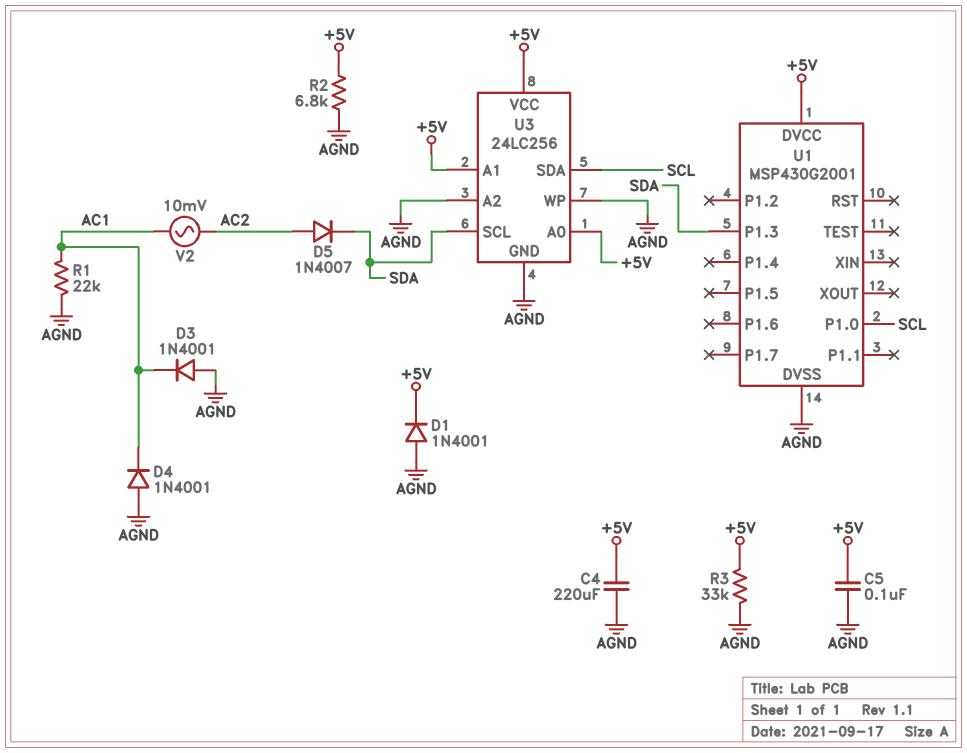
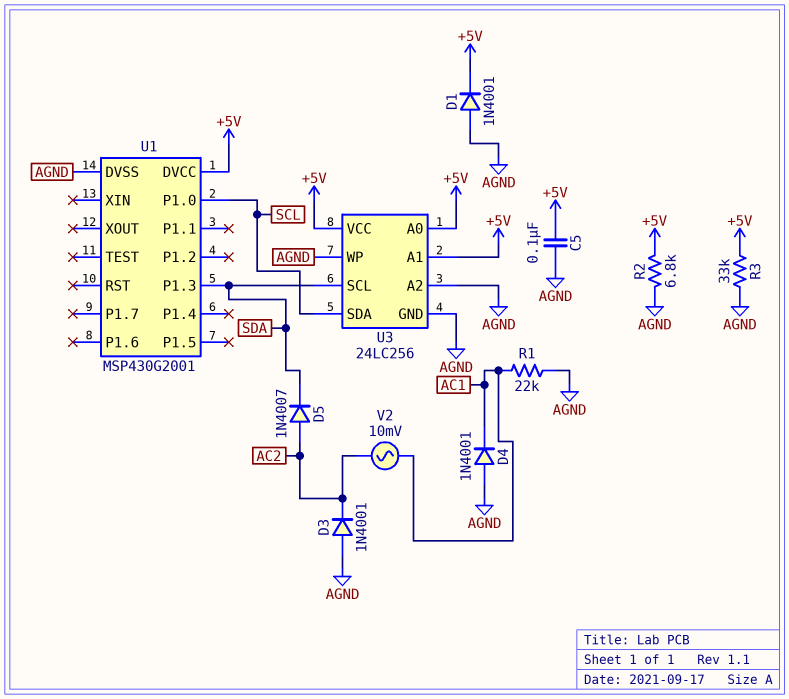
C4: 220uF (+5V, AGND) -> none
D3: diode 1N4001 (A AGND, K AC1) -> diode 1N4001 (A AGND, K AC2)

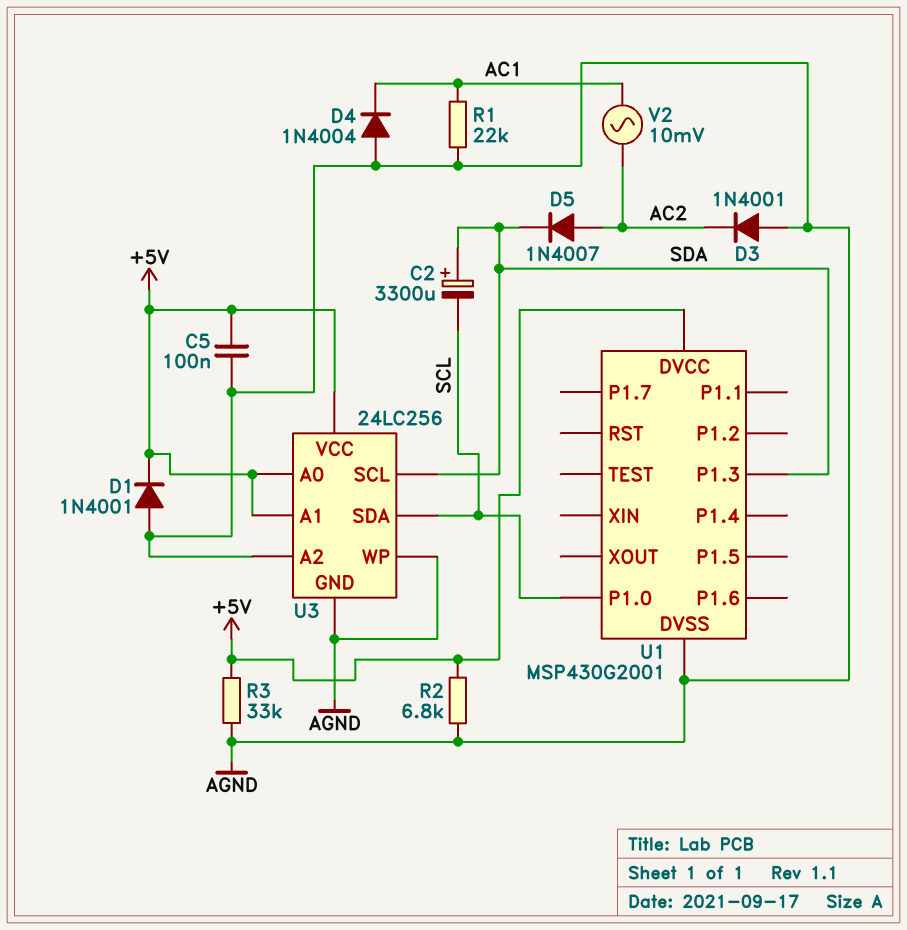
C2: none -> 3300uF (plus SDA, minus SCL)
D4: diode 1N4001 (A AGND, K AC1) -> diode 1N4004 (A AGND, K AC1)

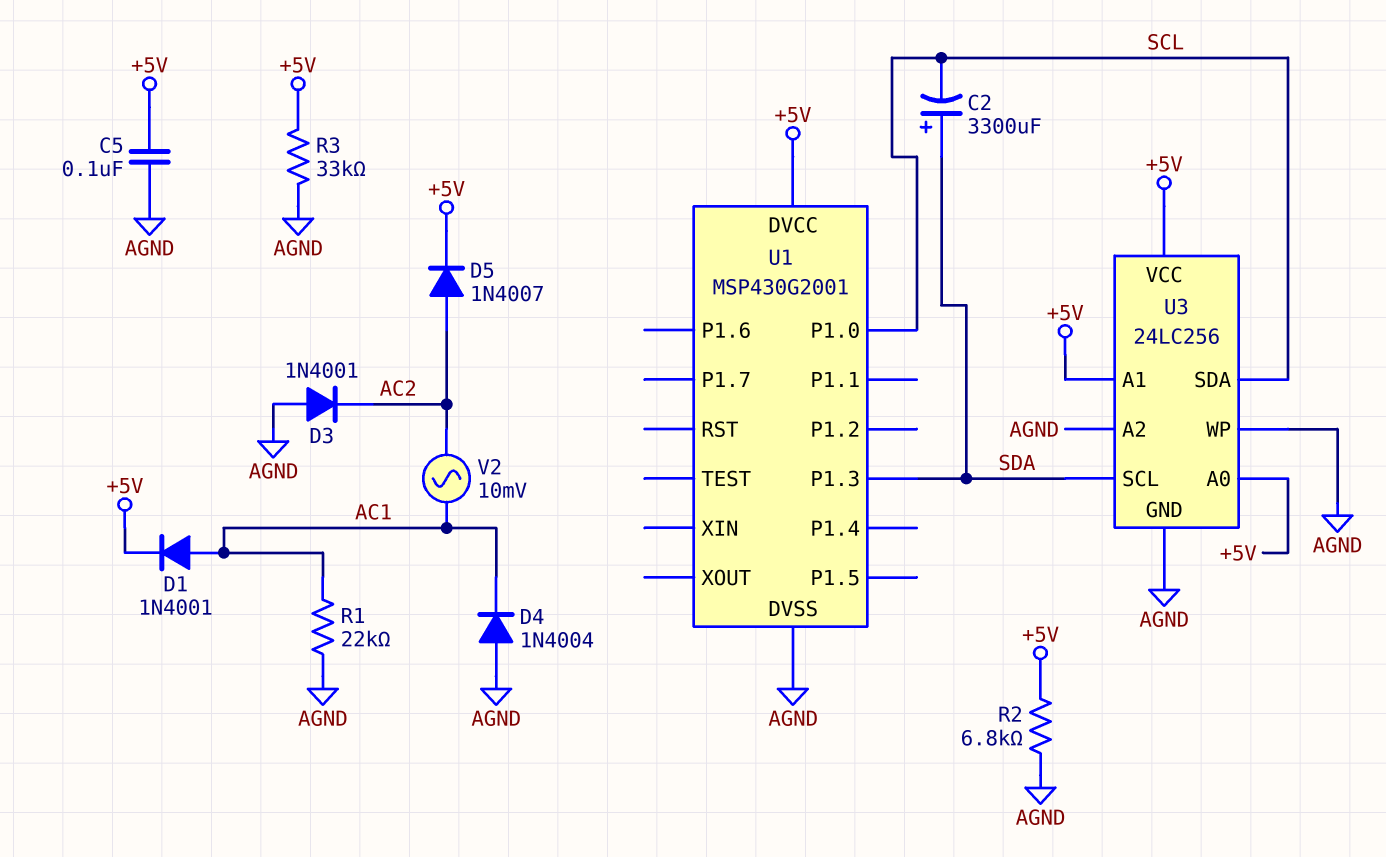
D1: diode 1N4001 (A AGND, K +5V) -> diode 1N4001 (A AC1, K +5V)
D5: diode 1N4007 (A AC2, K SDA) -> diode 1N4007 (A AC2, K +5V)

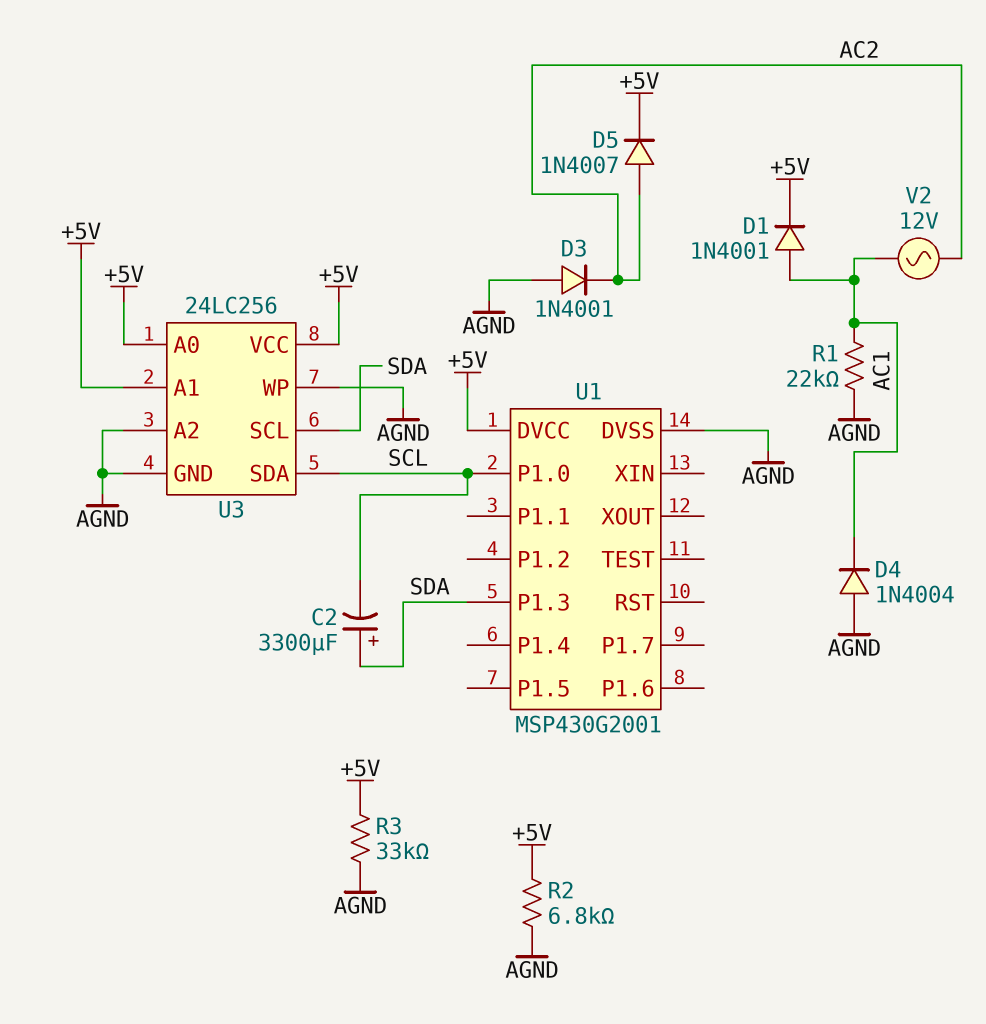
C5: 100nF (+5V, AGND) -> none
V2: AC 10mV (AC1, AC2) -> AC 12V (AC1, AC2)

